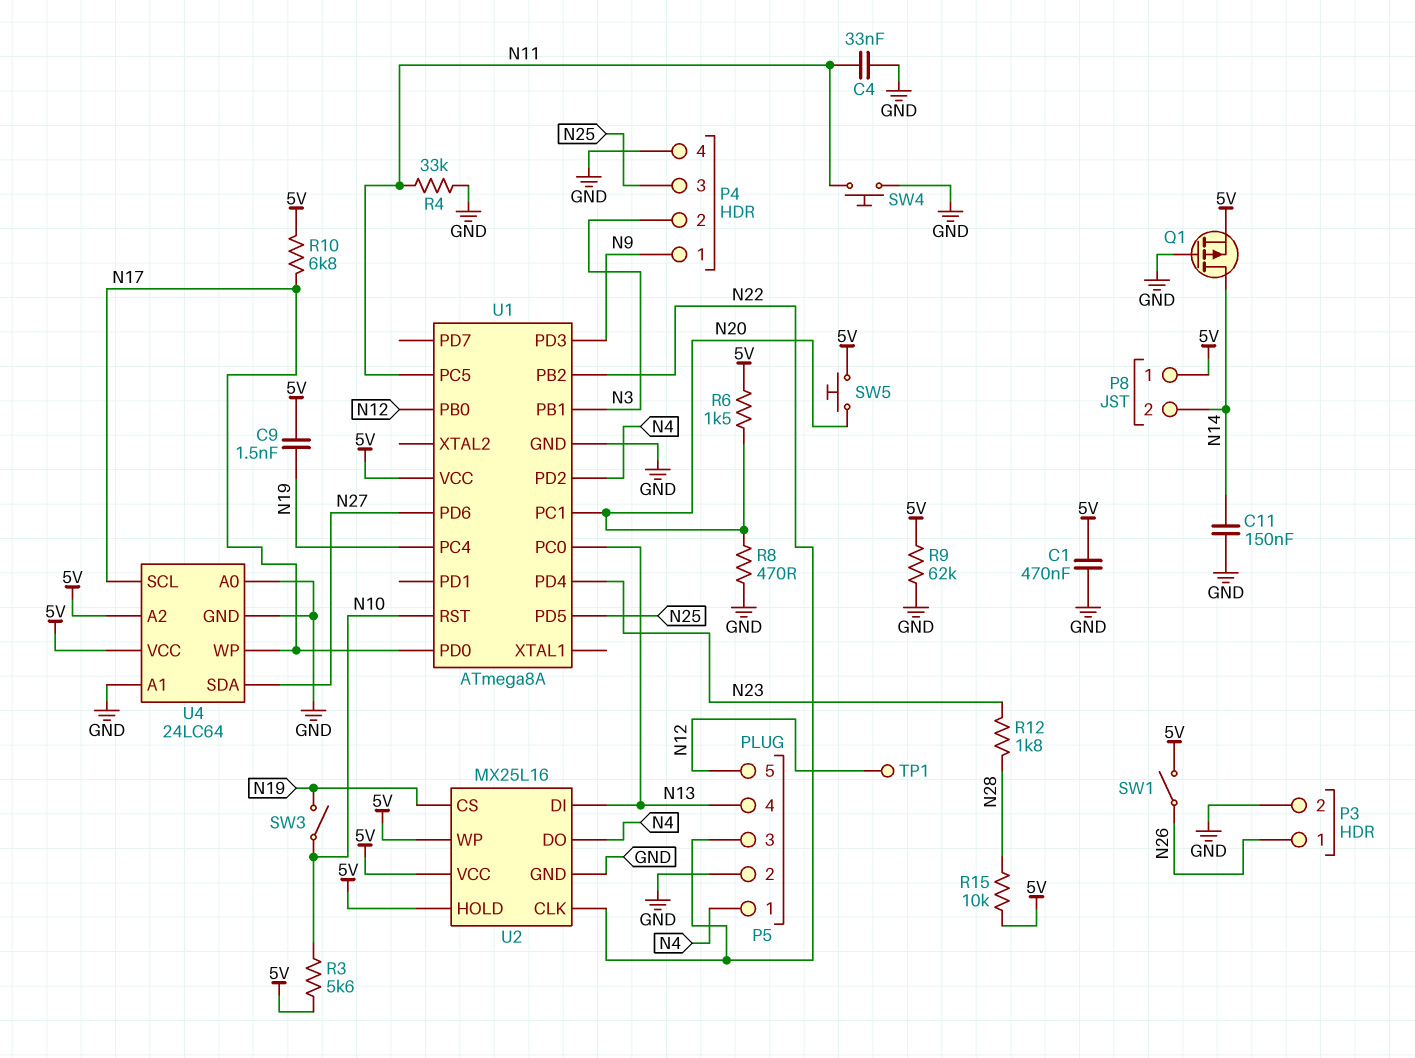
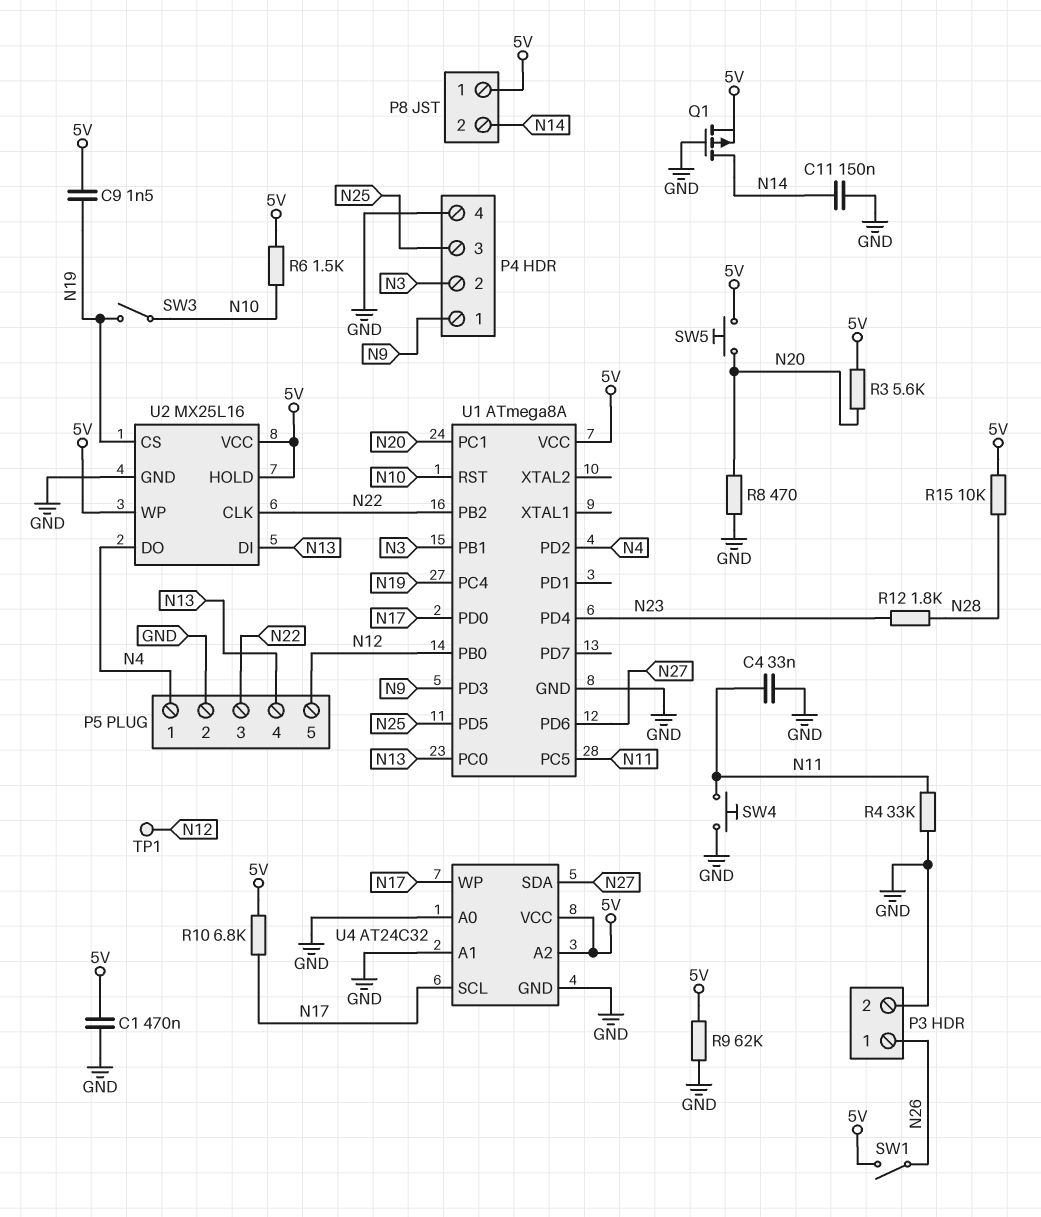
R3: 5.6k (5V, N10) -> 5.6k (5V, N20)
R6: 1.5k (5V, N20) -> 1.5k (5V, N10)
U4: 24LC64 -> AT24C32

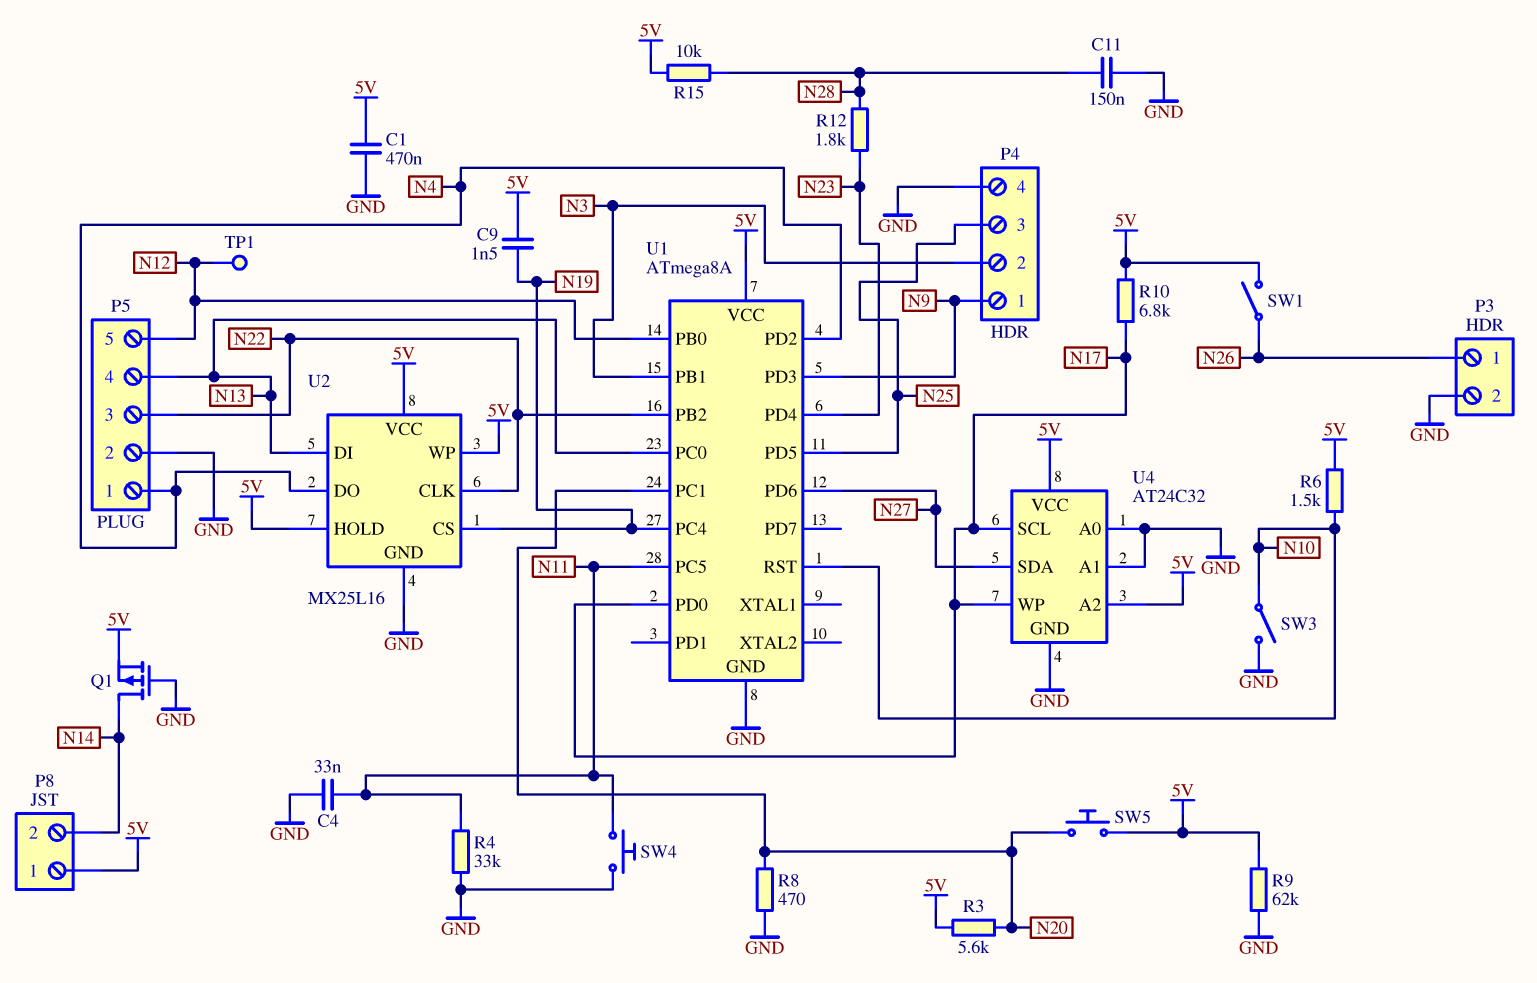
C11: 150nF (GND, N14) -> 150nF (GND, N28)
SW3: switch (N10, N19) -> switch (GND, N10)

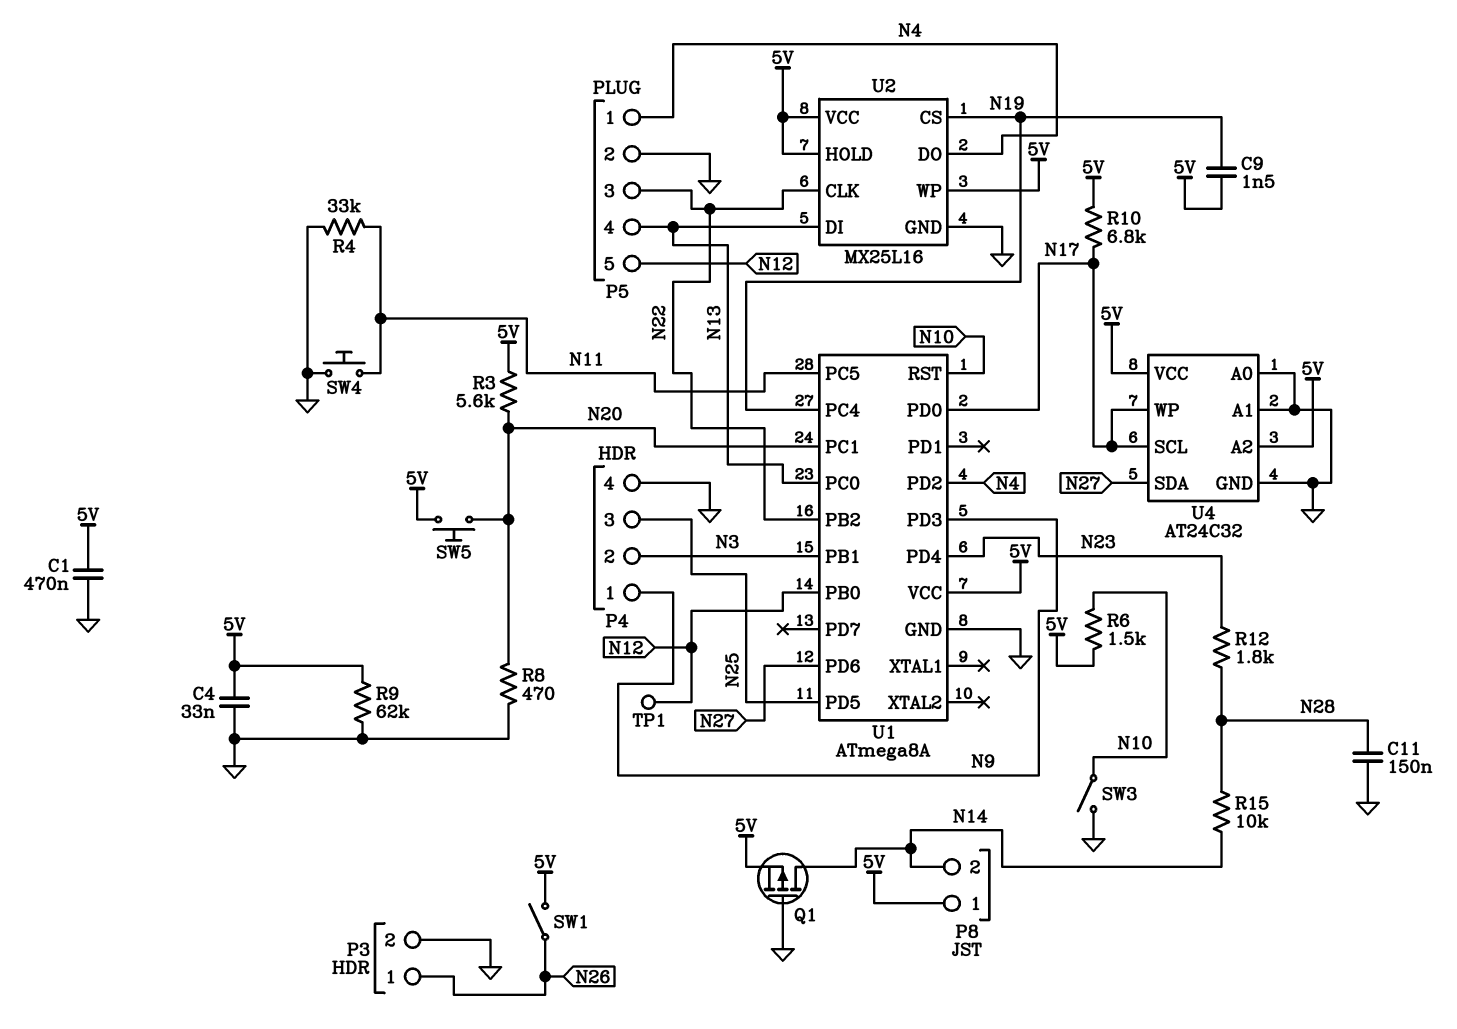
C4: 33nF (GND, N11) -> 33nF (5V, GND)
R15: 10k (5V, N28) -> 10k (N14, N28)

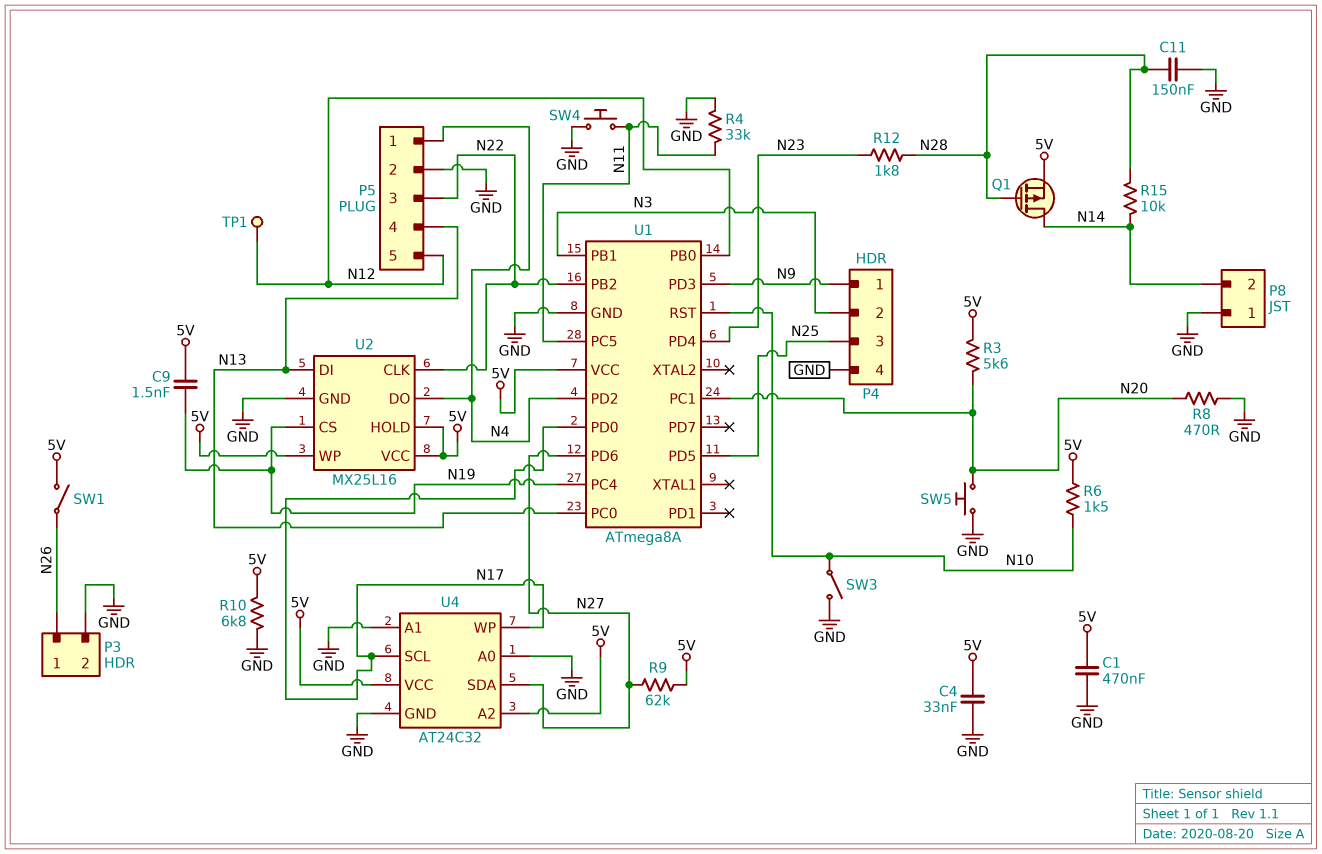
P8 pin 1: 5V -> GND
Q1: PMOS (G GND, D N14, S 5V) -> PMOS (G N28, D N14, S 5V)
R9: 62k (5V, GND) -> 62k (5V, N27)
R10: 6.8k (5V, N17) -> 6.8k (5V, GND)
SW5: button (5V, N20) -> button (GND, N20)

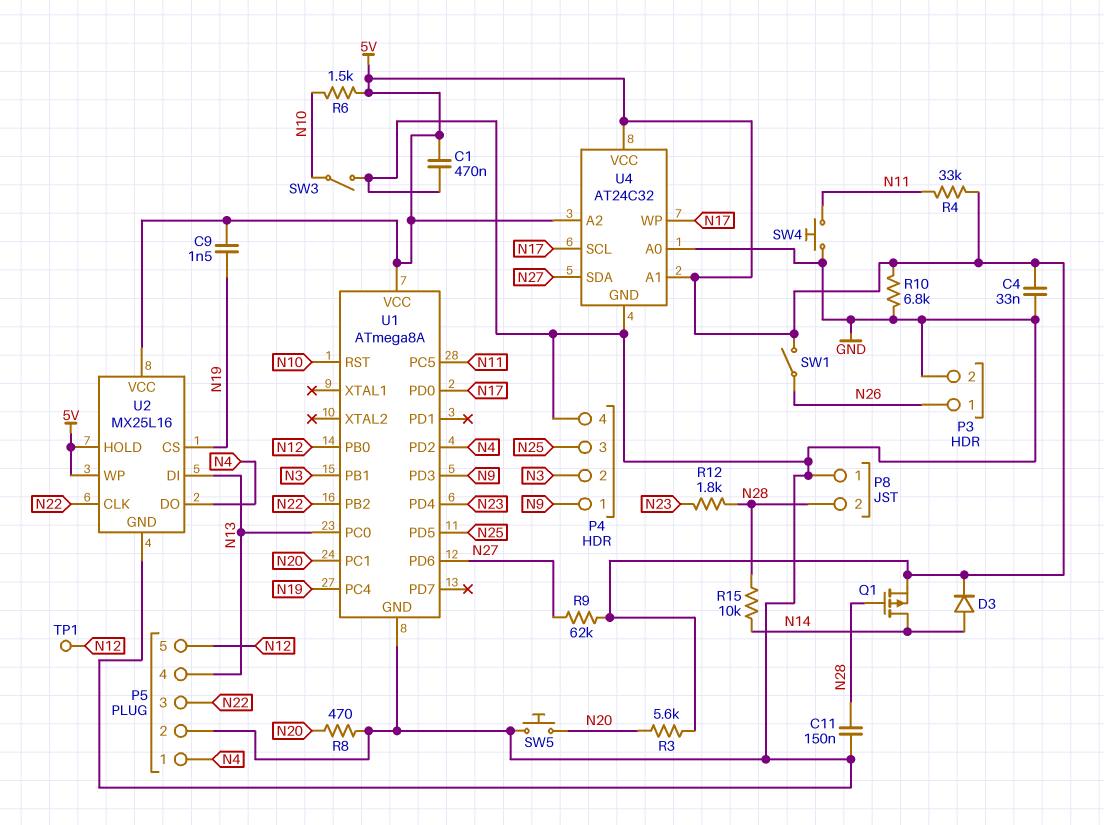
D3: none -> diode (A N14, K 5V)
P8 pin 2: N14 -> N28
R4: 33k (GND, N11) -> 33k (5V, N11)
U4 pin A1: GND -> 5V

